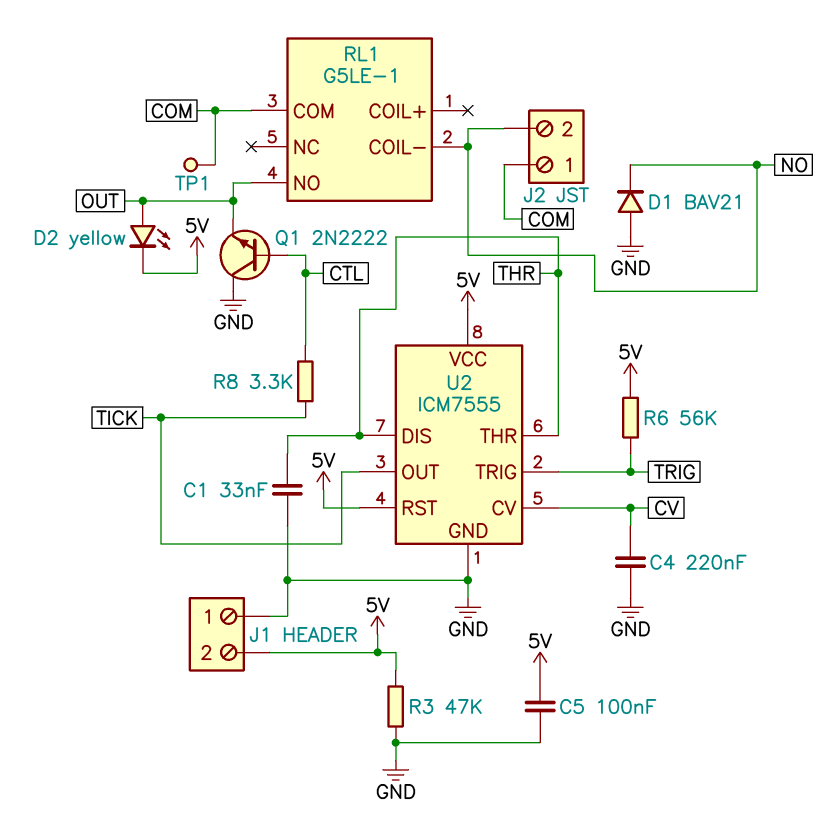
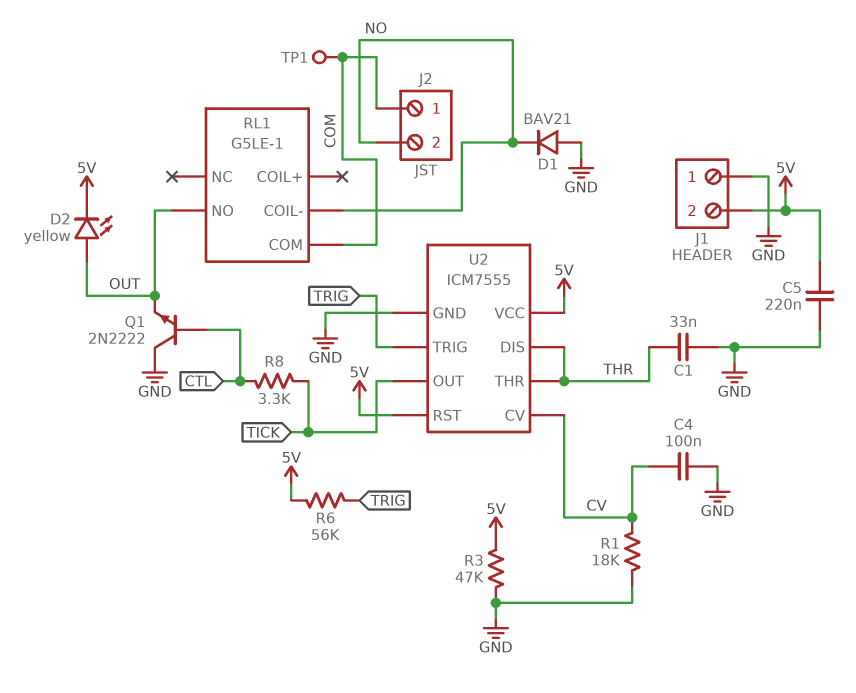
C4: 220nF (CV, GND) -> 100nF (CV, GND)
C5: 100nF (5V, GND) -> 220nF (5V, GND)
R1: none -> 18k (CV, GND)

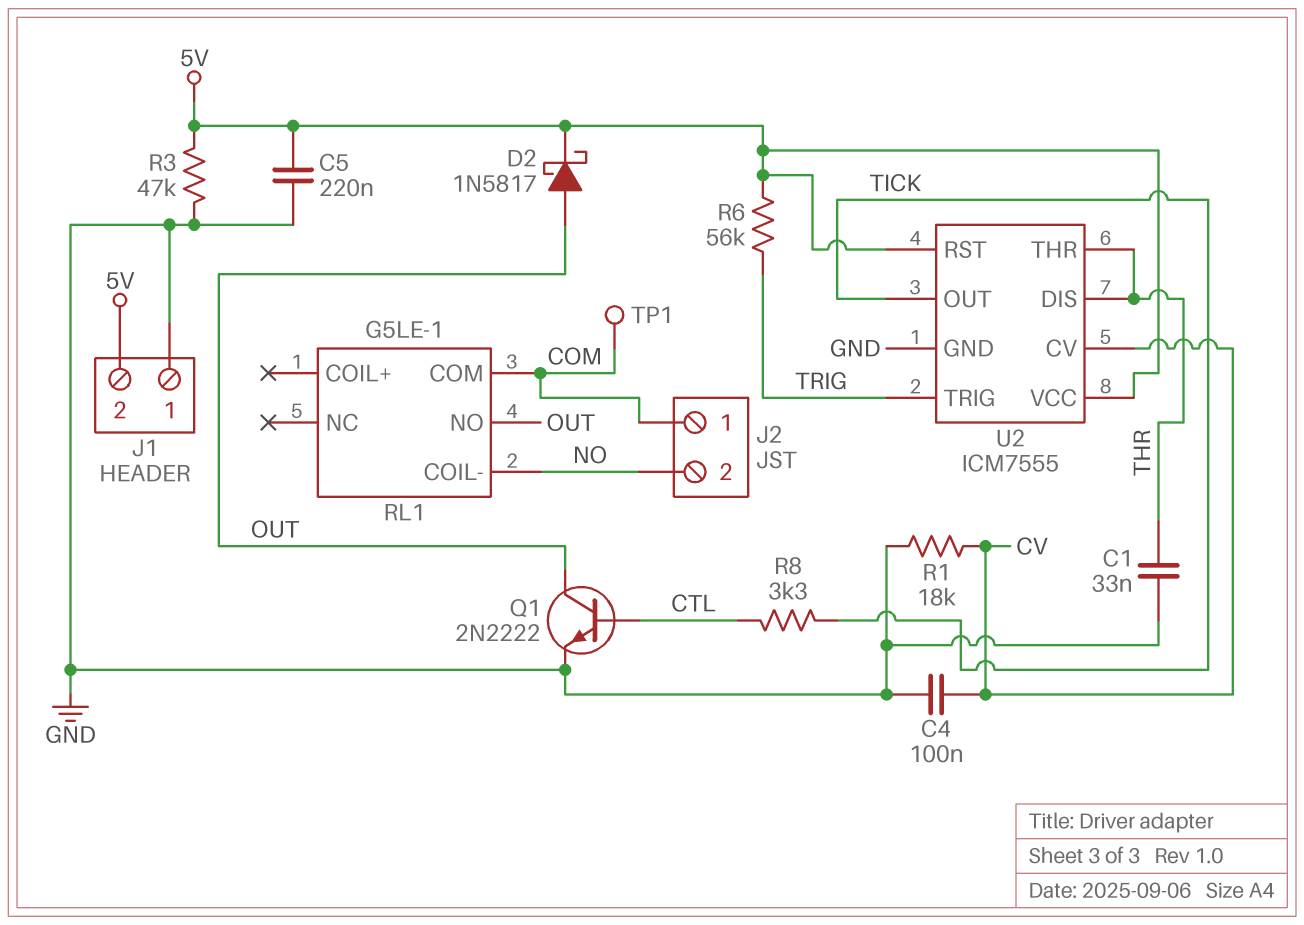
D1: diode BAV21 (A GND, K NO) -> none
D2: LED yellow (A OUT, K 5V) -> schottky 1N5817 (A OUT, K 5V)
Q1: NPN 2N2222 (B CTL, C GND, E OUT) -> NPN 2N2222 (B CTL, C OUT, E GND)

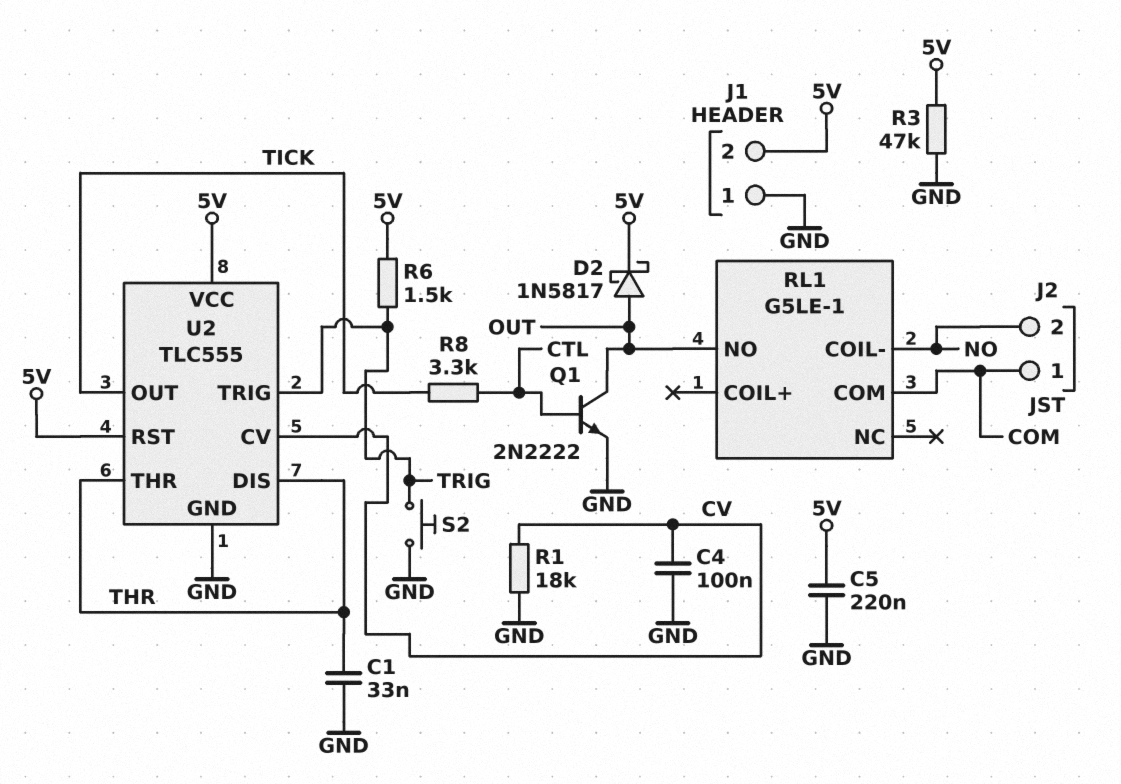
R6: 56k (5V, TRIG) -> 1.5k (5V, TRIG)
S2: none -> button (GND, TRIG)
TP1: test point (COM) -> none
U2: ICM7555 -> TLC555

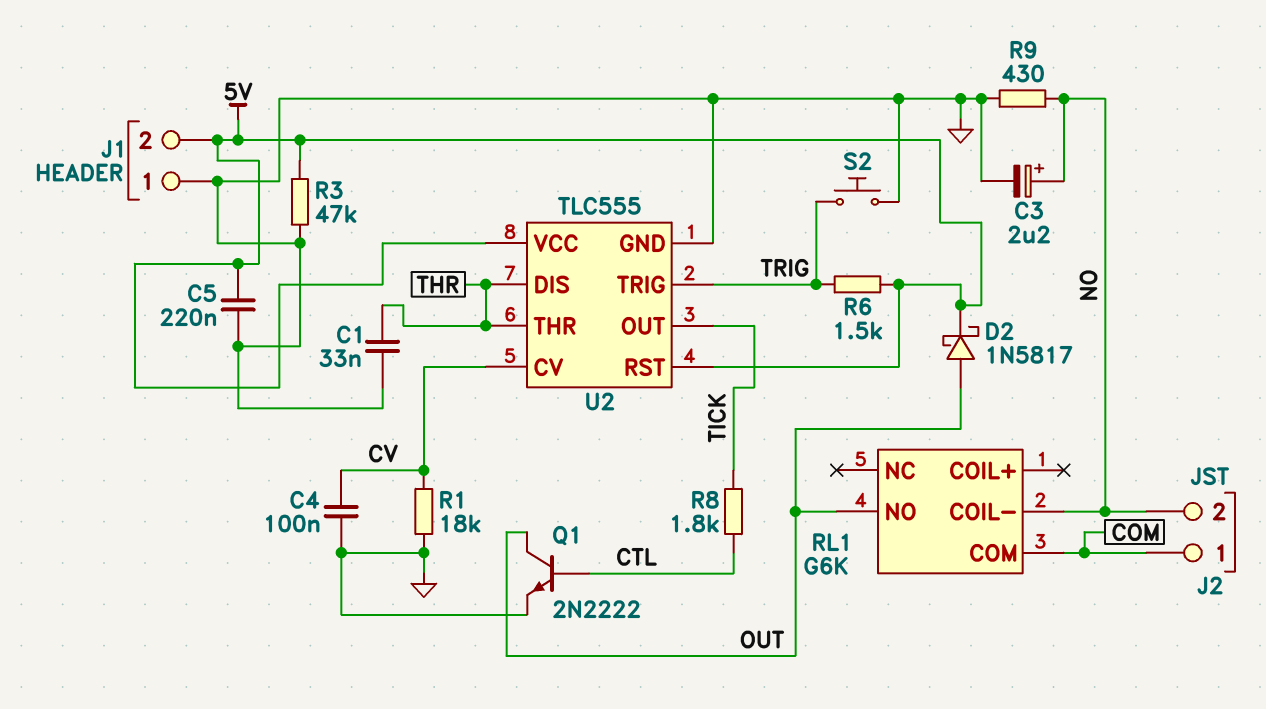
C3: none -> 2.2uF (plus NO, minus GND)
R8: 3.3k (CTL, TICK) -> 1.8k (CTL, TICK)
R9: none -> 430 (GND, NO)
RL1: G5LE-1 -> G6K

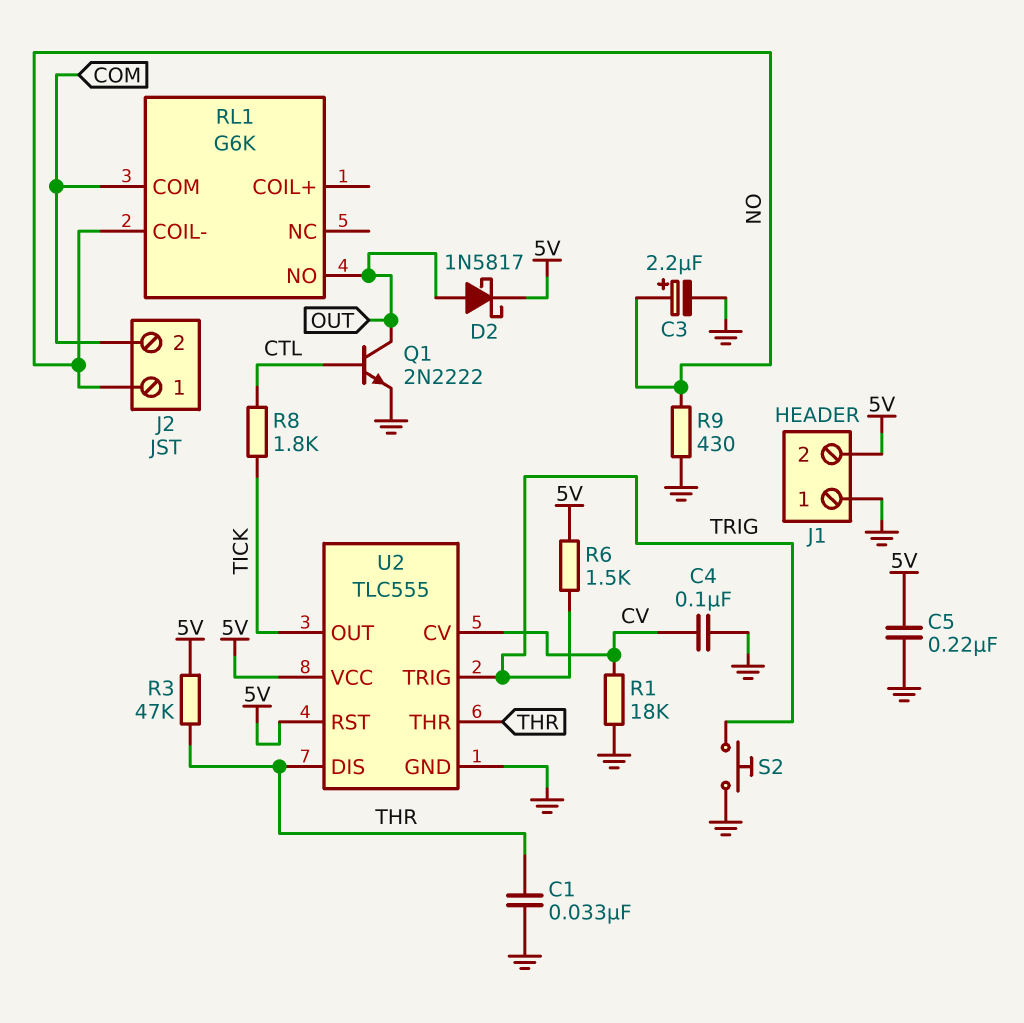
J2 pin 1: COM -> NO
J2 pin 2: NO -> COM
R3: 47k (5V, GND) -> 47k (5V, THR)

